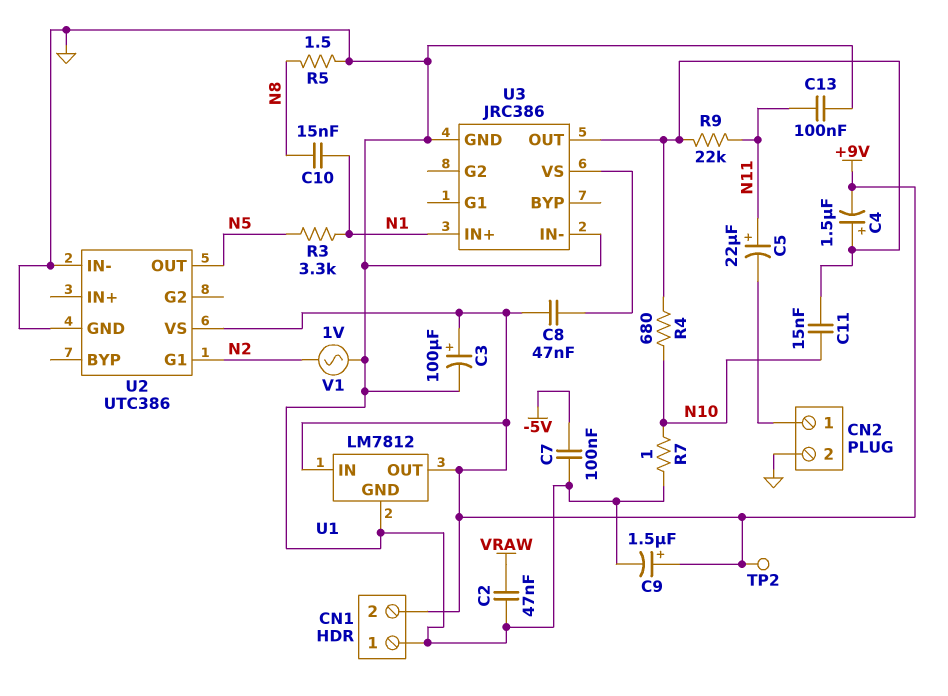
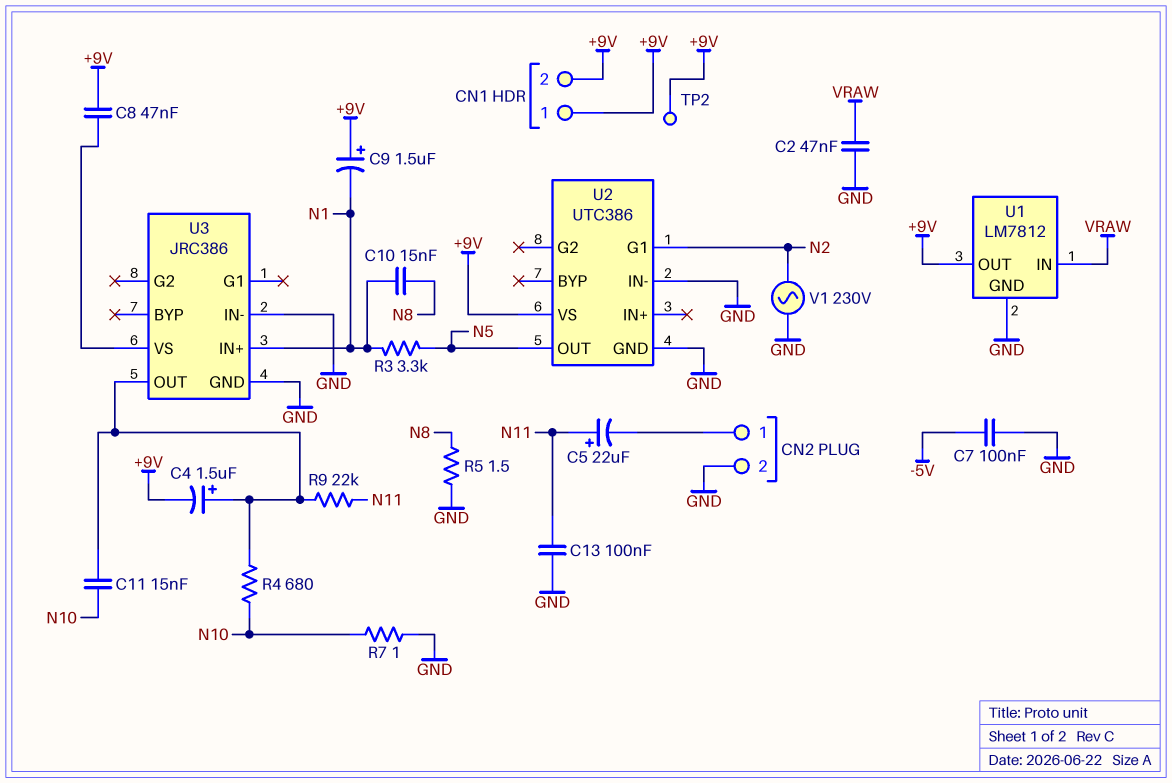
C3: 100uF (plus +9V, minus GND) -> none
C9: 1.5uF (plus +9V, minus GND) -> 1.5uF (plus +9V, minus N1)
CN1 pin 1: GND -> +9V
U1 pin IN: +9V -> VRAW
V1: AC 1V (GND, N2) -> AC 230V (GND, N2)

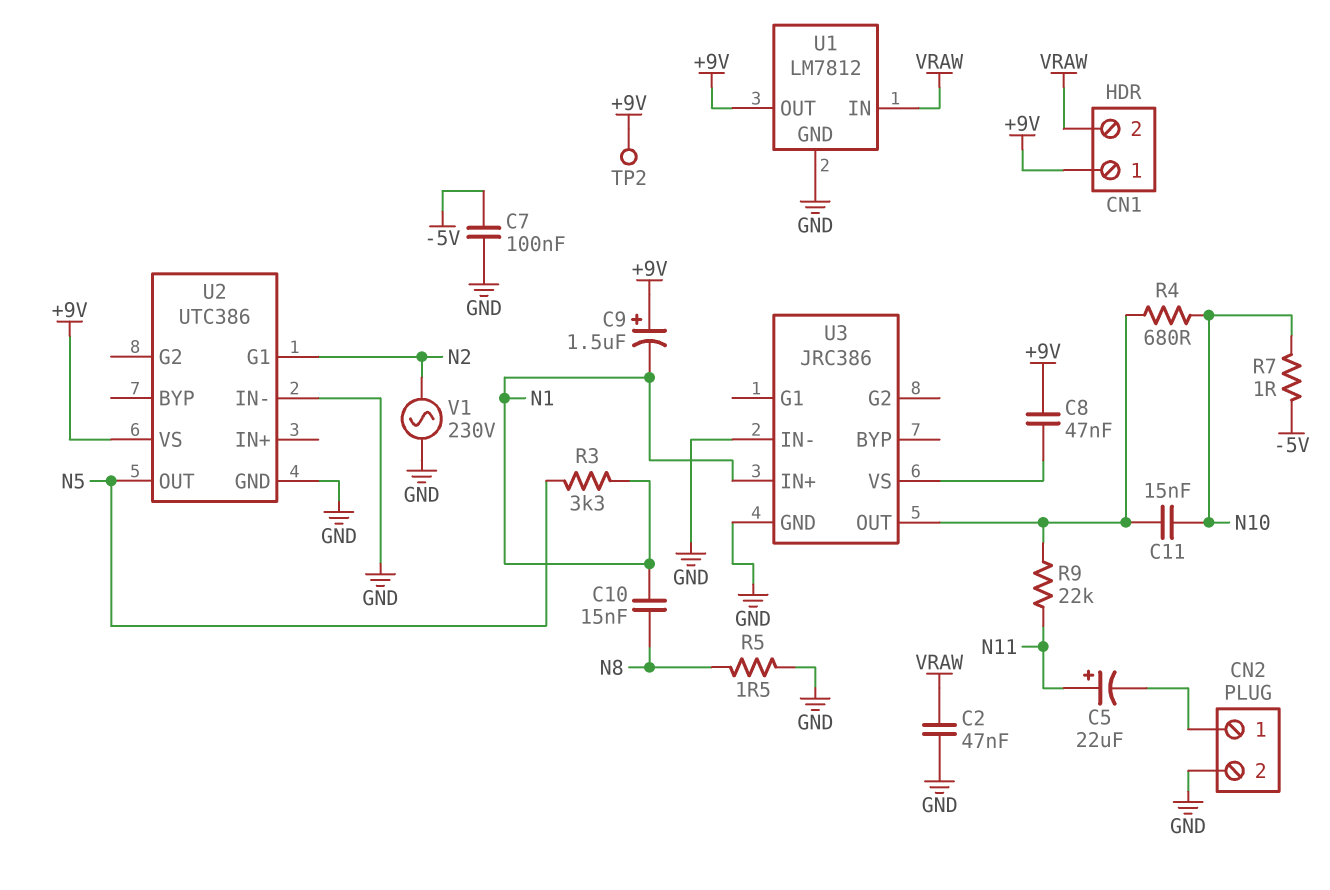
C4: 1.5uF (plus U3/OUT, minus +9V) -> none
C13: 100nF (GND, N11) -> none
CN1 pin 2: +9V -> VRAW
R7: 1 (GND, N10) -> 1 (-5V, N10)

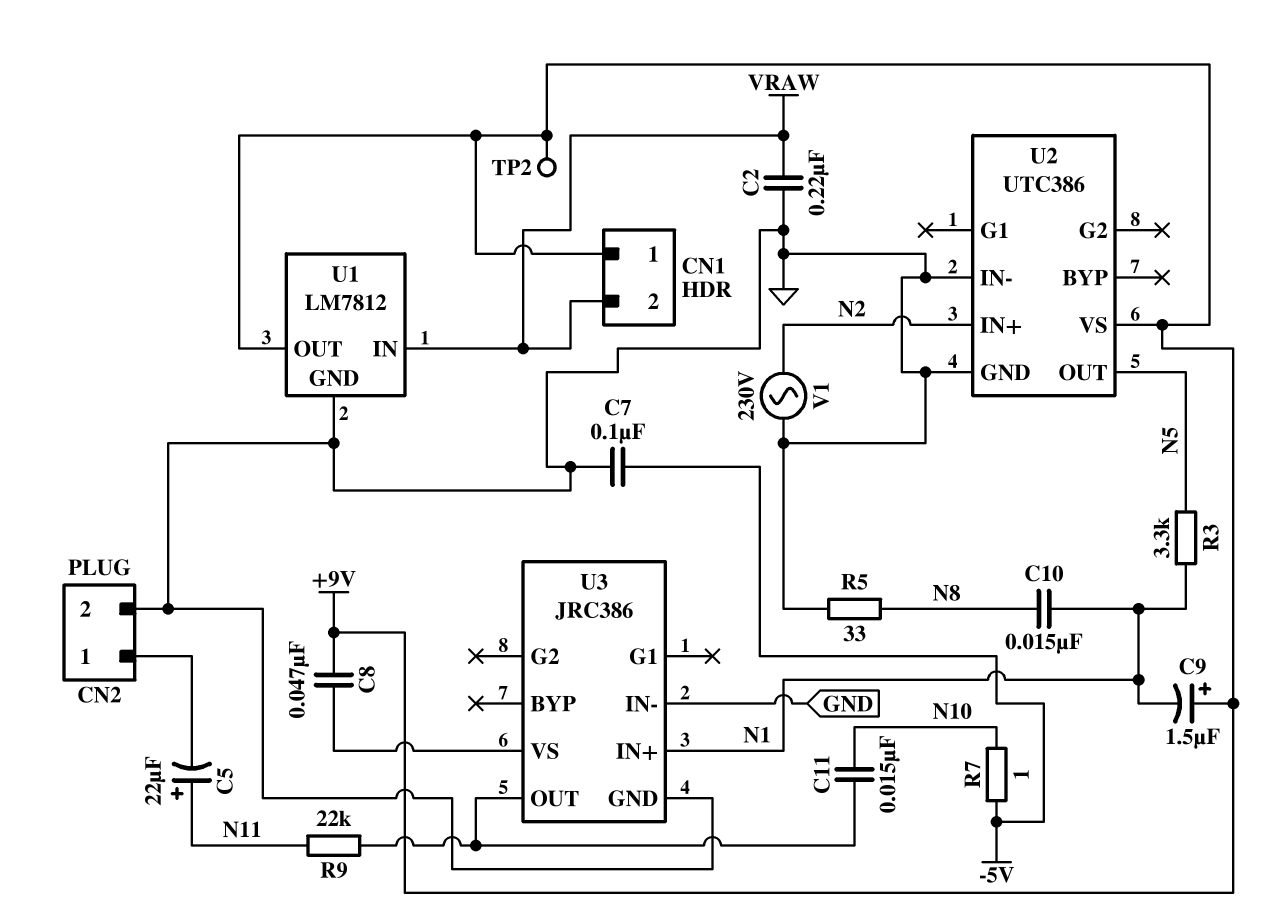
C2: 47nF (GND, VRAW) -> 220nF (GND, VRAW)
R4: 680 (N10, U3/OUT) -> none
R5: 1.5 (GND, N8) -> 33 (GND, N8)
U2 pin G1: N2 -> none
U2 pin IN+: none -> N2

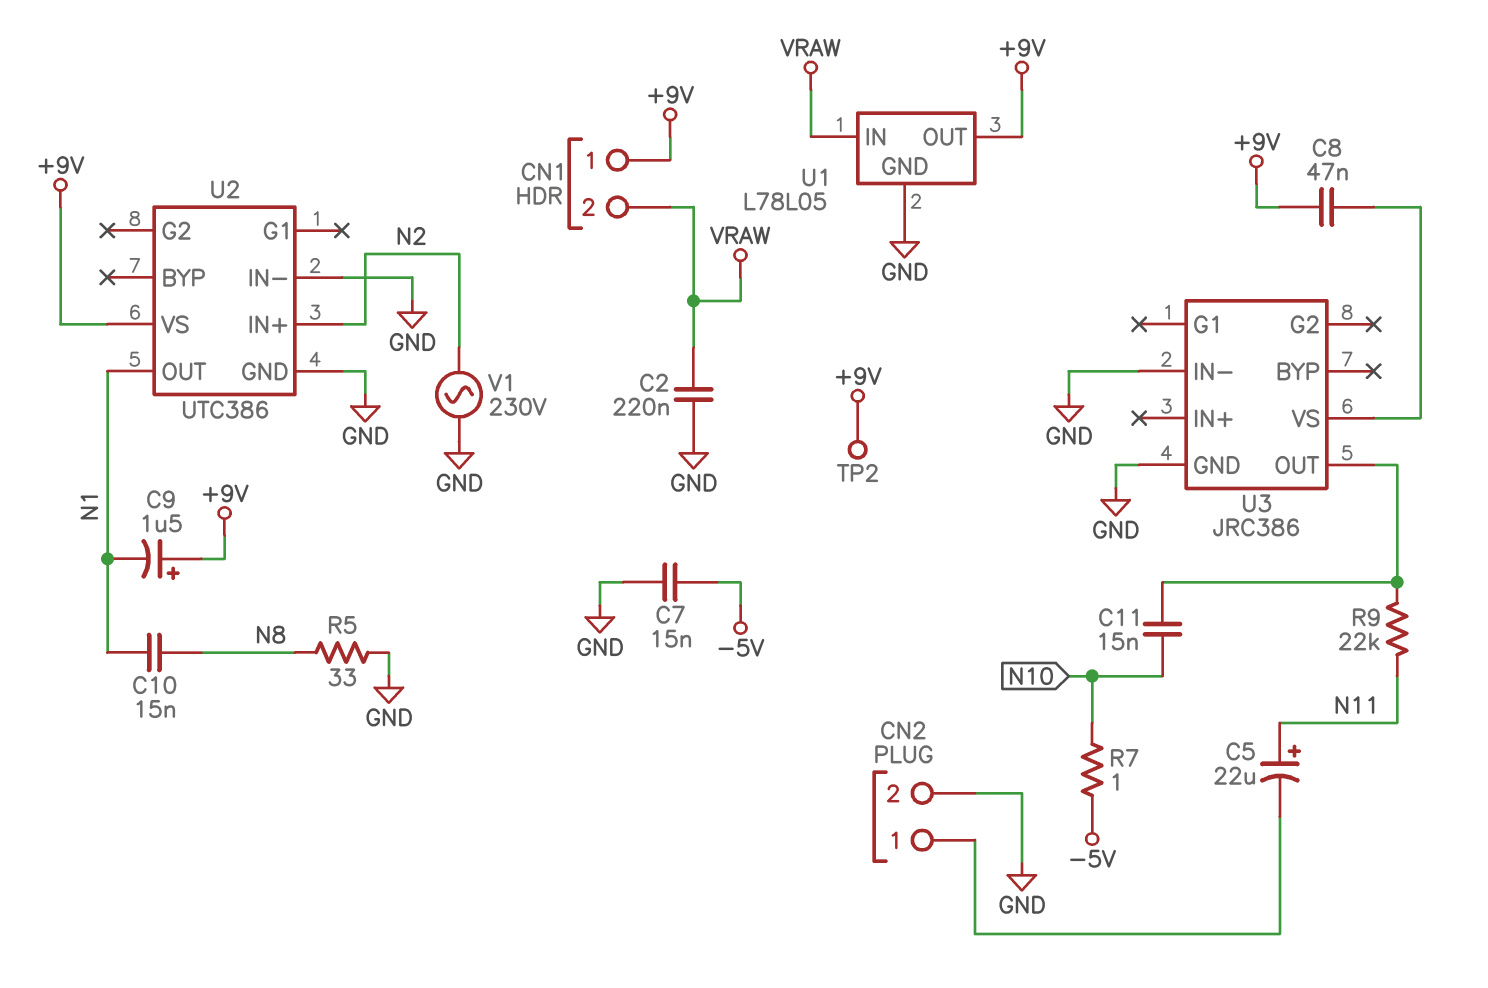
C7: 100nF (-5V, GND) -> 15nF (-5V, GND)
R3: 3.3k (N1, N5) -> none
U1: LM7812 -> L78L05
U2 pin OUT: N5 -> N1
U3 pin IN+: N1 -> none

